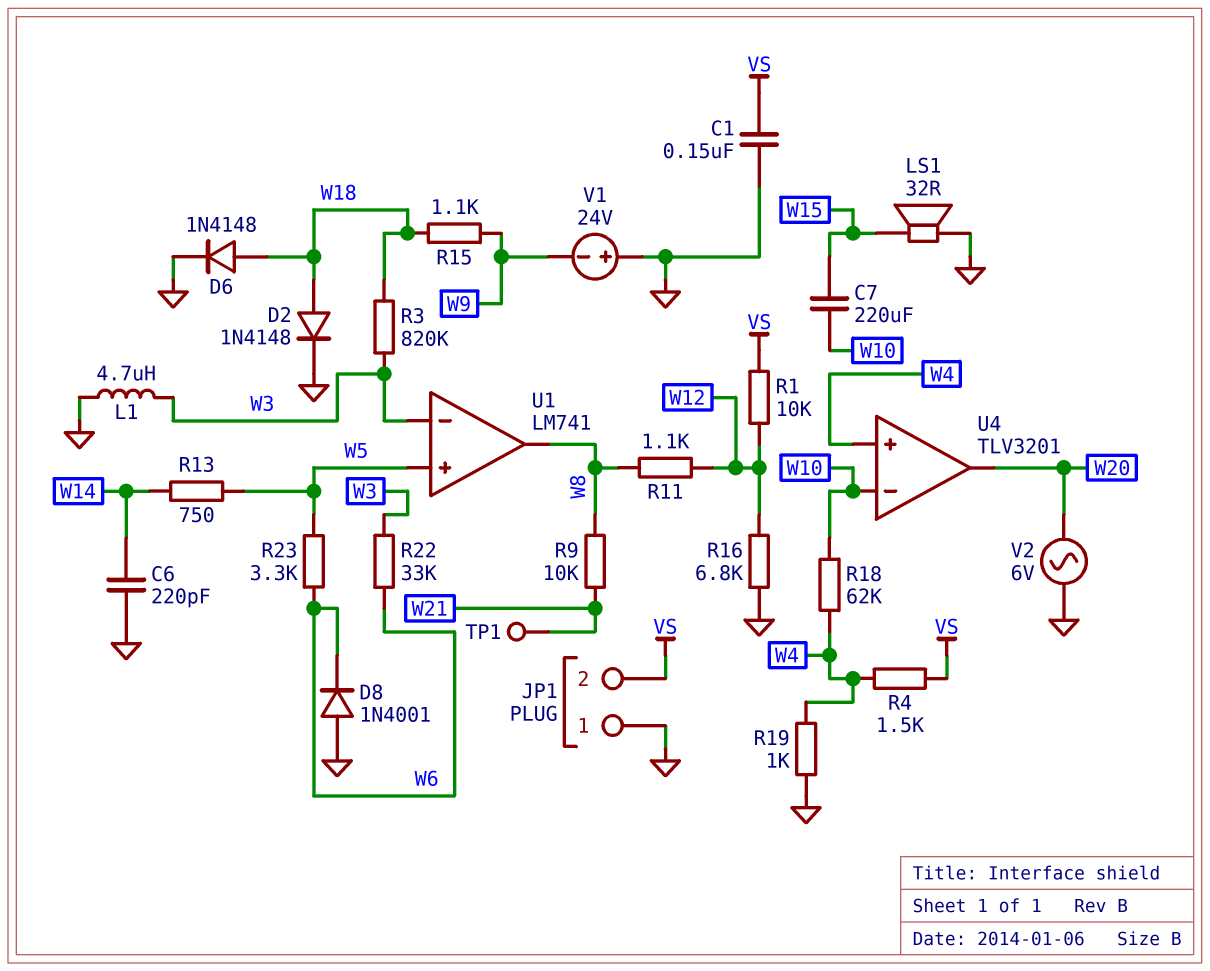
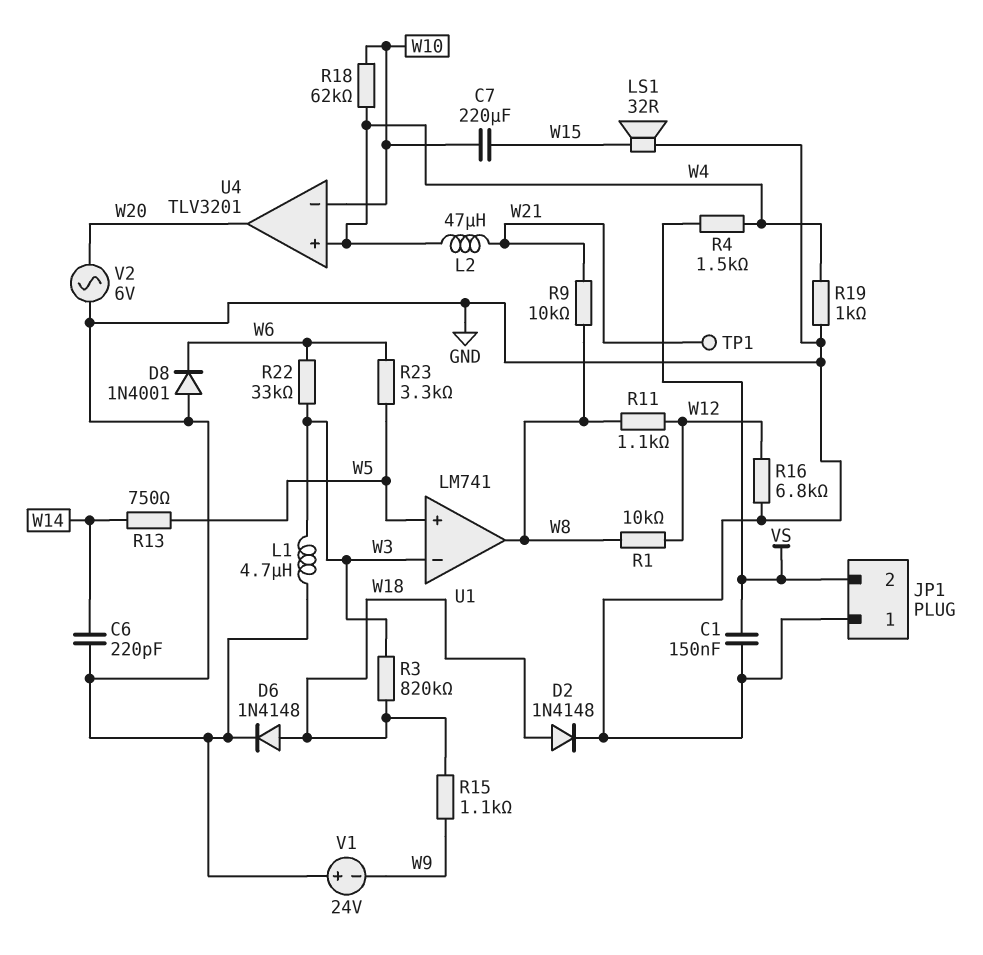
L2: none -> 47uH (W4, W21)
R1: 10k (VS, W12) -> 10k (W8, W12)

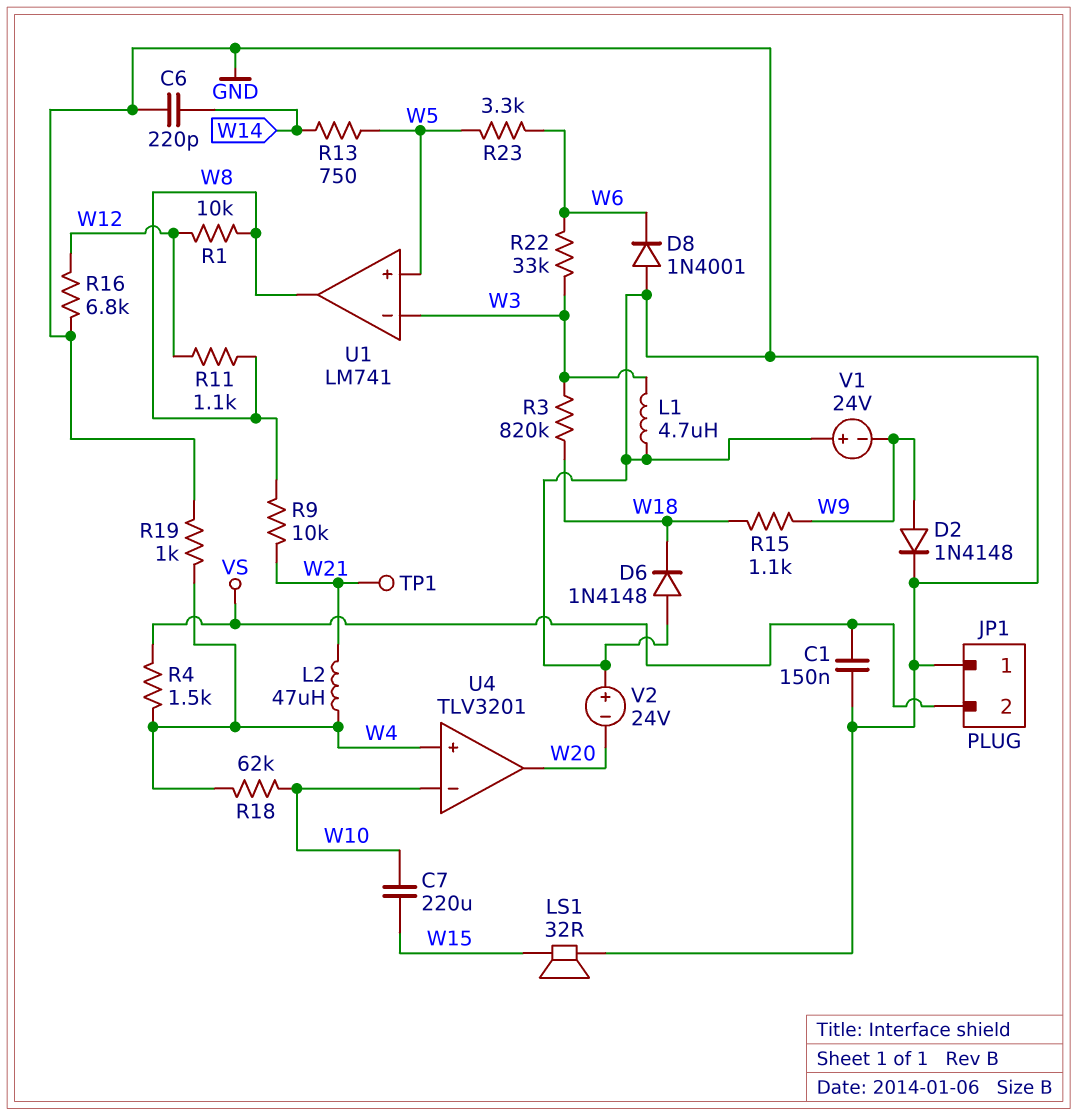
D2: diode 1N4148 (A W18, K GND) -> diode 1N4148 (A W9, K GND)
D6: diode 1N4148 (A W18, K GND) -> diode 1N4148 (A GND, K W18)
V2: AC 6V (GND, W20) -> 24V (plus GND, minus W20)

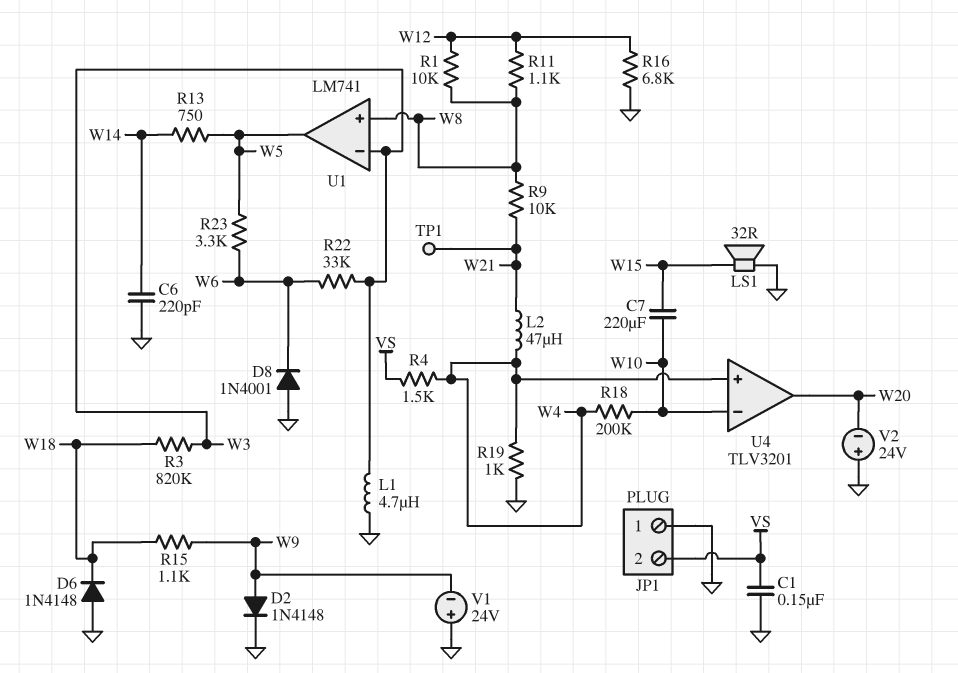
R18: 62k (W4, W10) -> 200k (W4, W10)
U1 pin in+: W5 -> W8
U1 pin out: W8 -> W5

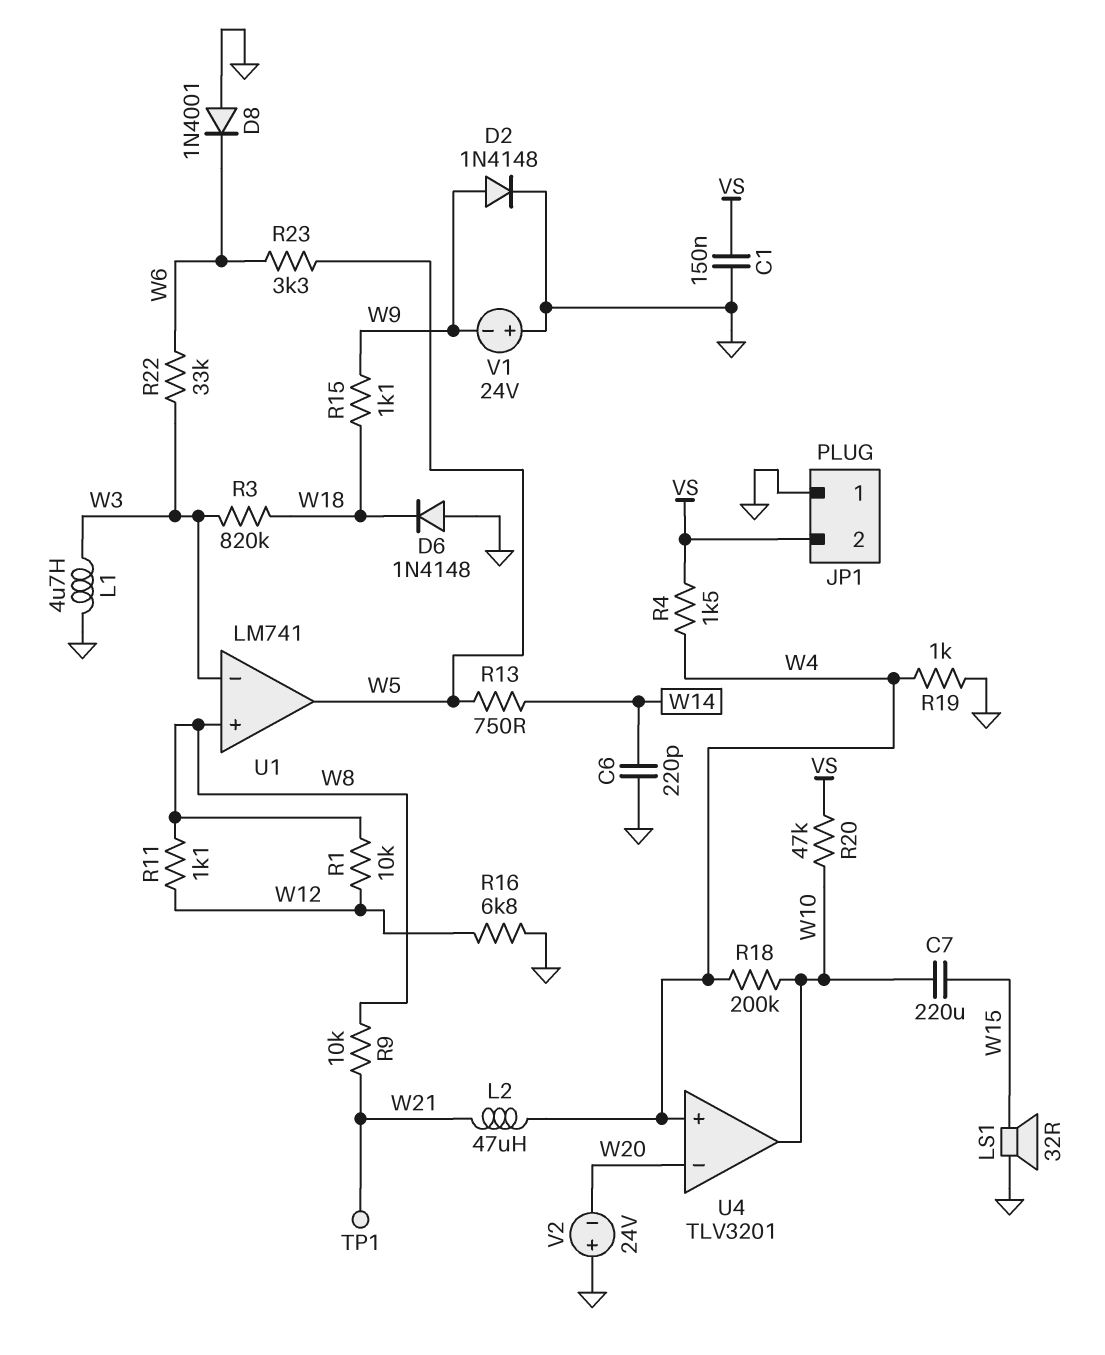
R20: none -> 47k (VS, W10)
U4 pin in-: W10 -> W20
U4 pin out: W20 -> W10

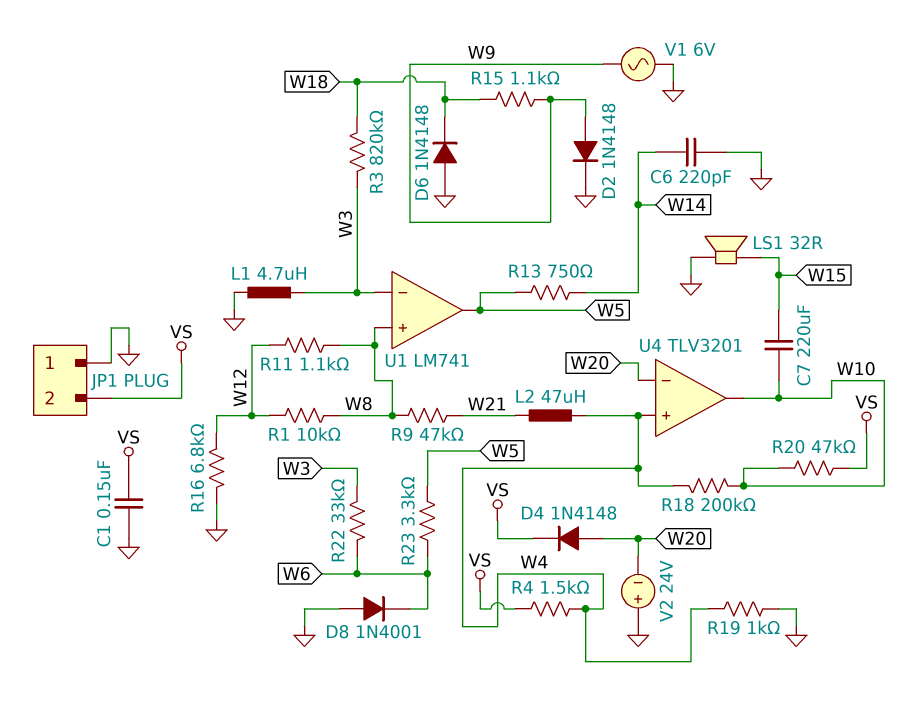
D4: none -> diode 1N4148 (A W20, K VS)
R9: 10k (W8, W21) -> 47k (W8, W21)
TP1: test point (W21) -> none
V1: 24V (plus GND, minus W9) -> AC 6V (GND, W9)

